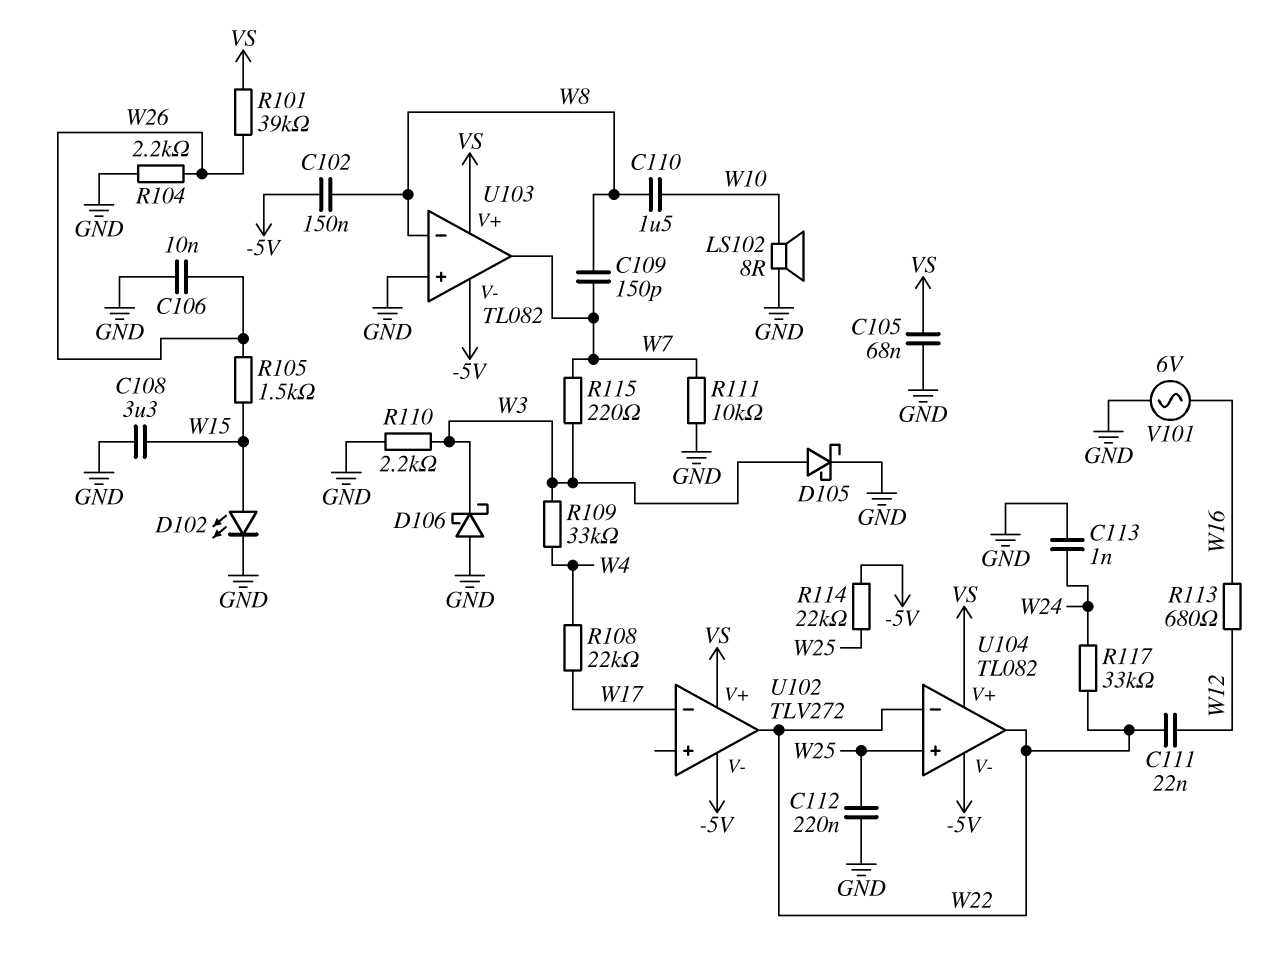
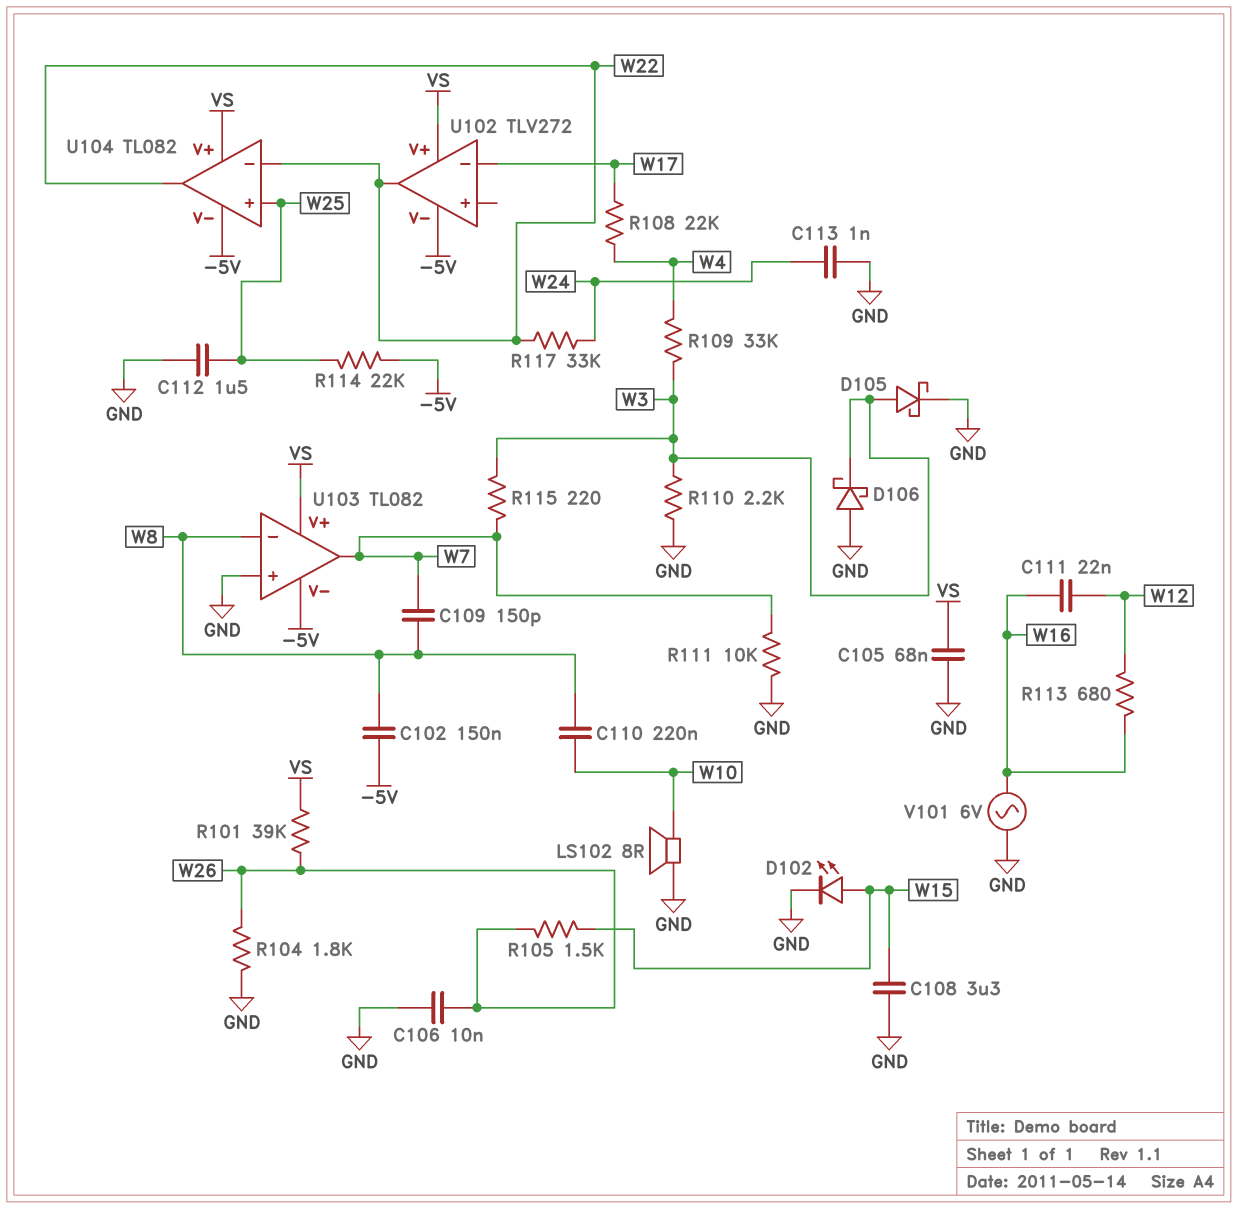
C110: 1.5uF (W8, W10) -> 220nF (W8, W10)
C111: 22nF (W12, W22) -> 22nF (W12, W16)
C112: 220nF (GND, W25) -> 1.5uF (GND, W25)
R104: 2.2k (GND, W26) -> 1.8k (GND, W26)

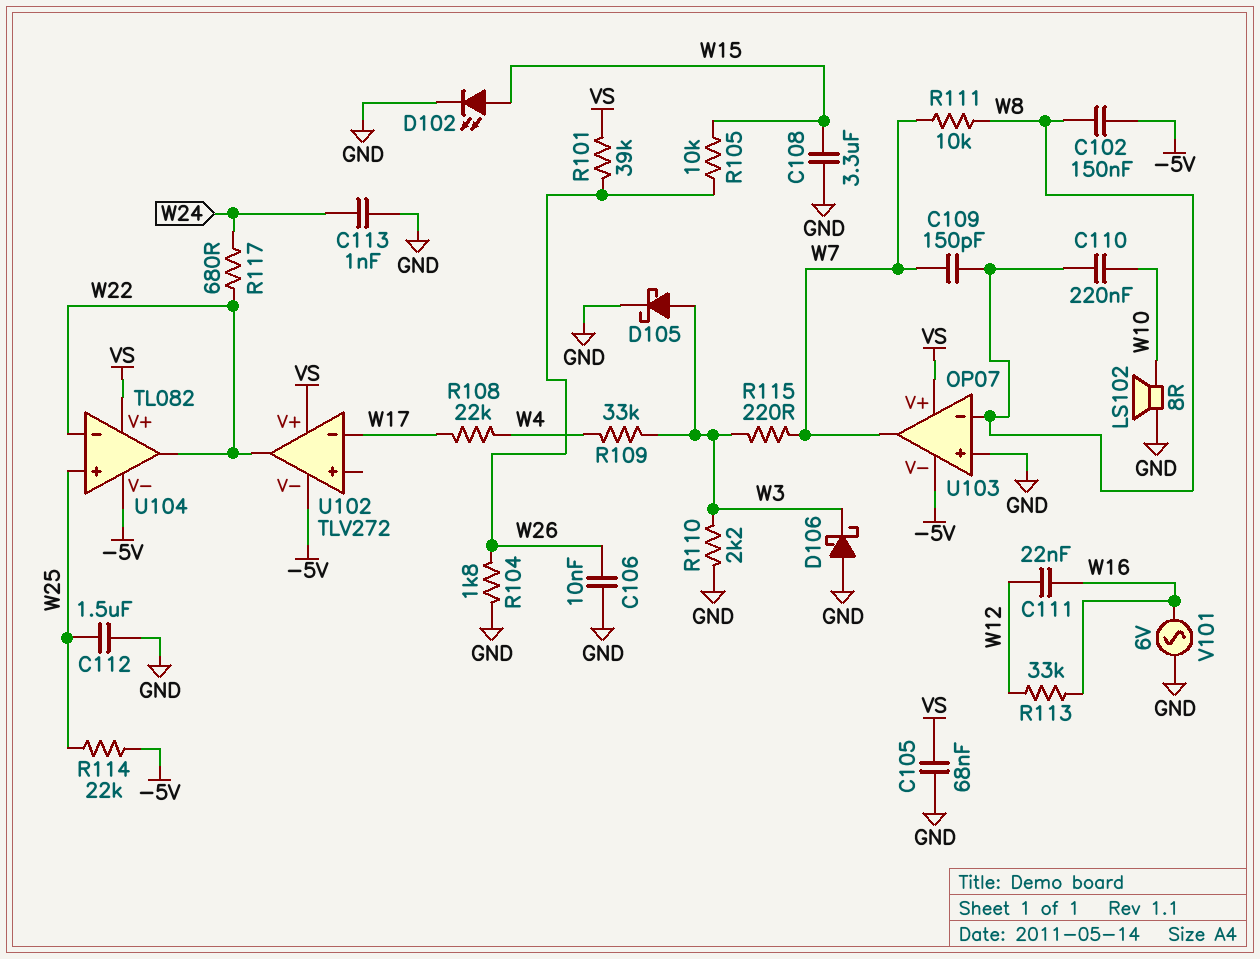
R105: 1.5k (W15, W26) -> 10k (W15, W26)
R111: 10k (GND, W7) -> 10k (W7, W8)
R113: 680 (W12, W16) -> 33k (W12, W16)
R117: 33k (W22, W24) -> 680 (W22, W24)
U103: TL082 -> OP07

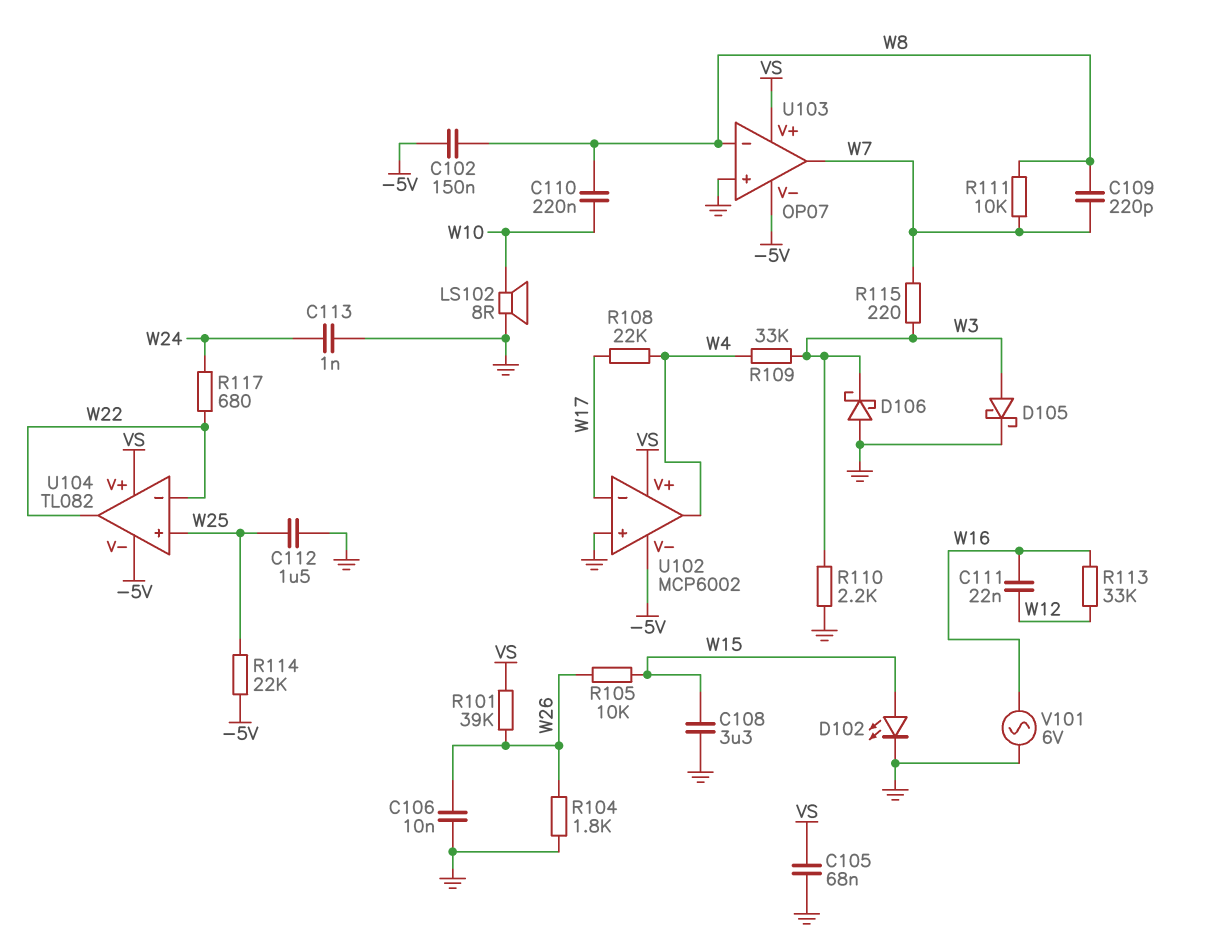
C109: 150pF (W7, W8) -> 220pF (W7, W8)
U102: TLV272 -> MCP6002
U102 pin in+: none -> GND
U102 pin out: W22 -> W4

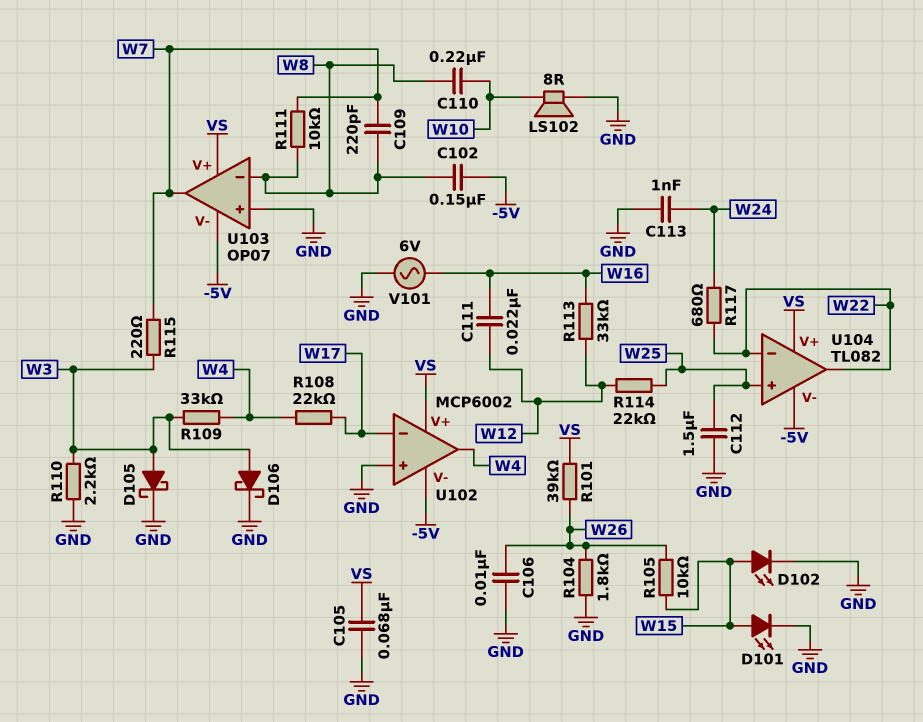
C108: 3.3uF (GND, W15) -> none
D101: none -> LED (A W15, K GND)
D106: schottky (A GND, K W3) -> schottky (A W3, K GND)
R114: 22k (-5V, W25) -> 22k (W12, W25)

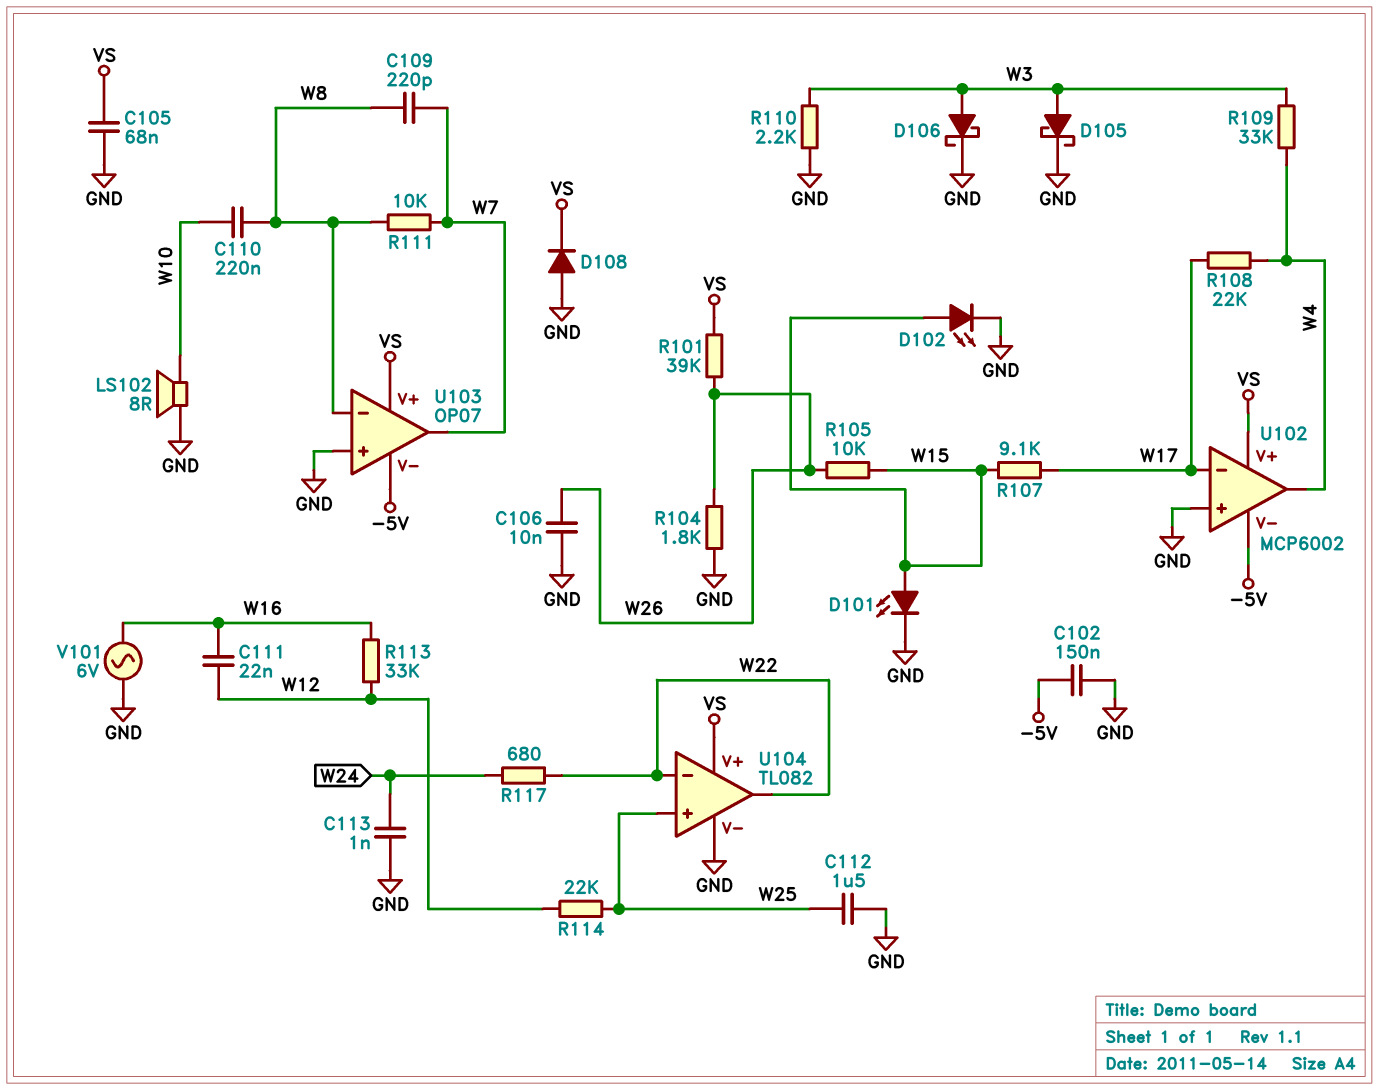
C102: 150nF (-5V, W8) -> 150nF (-5V, GND)
D108: none -> diode (A GND, K VS)
R107: none -> 9.1k (W15, W17)
R115: 220 (W3, W7) -> none
U104 pin V-: -5V -> GND

